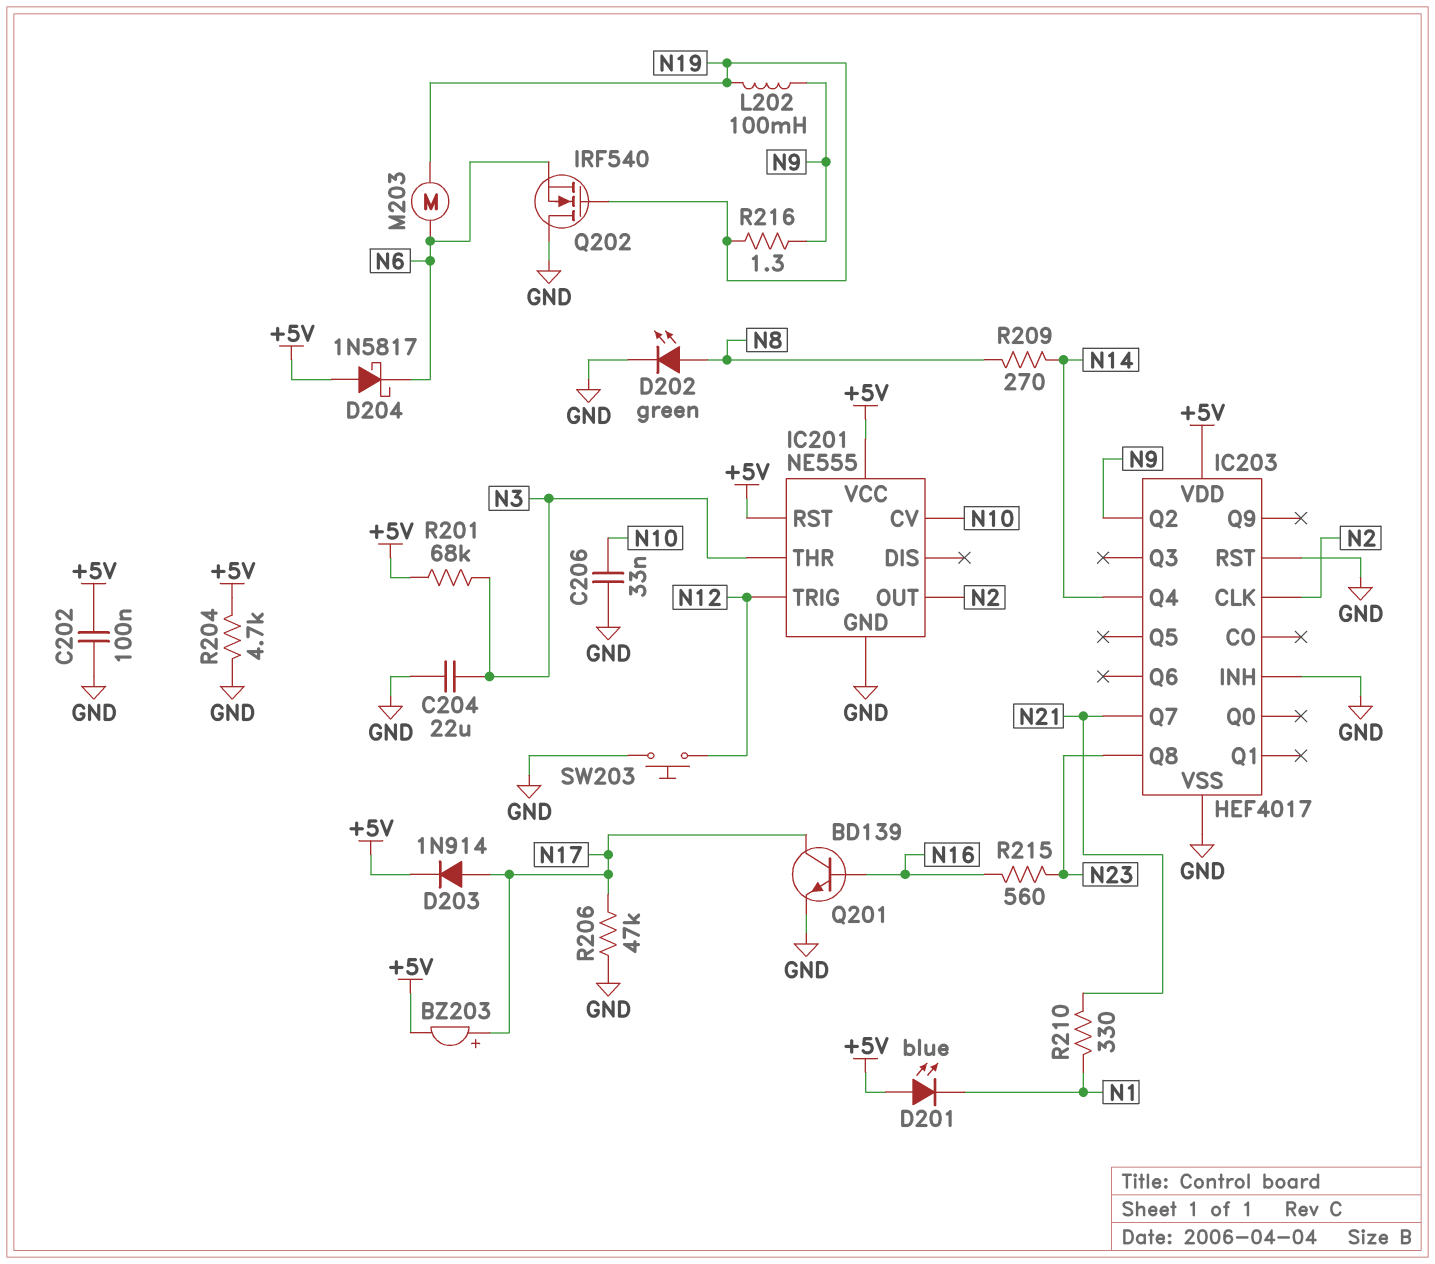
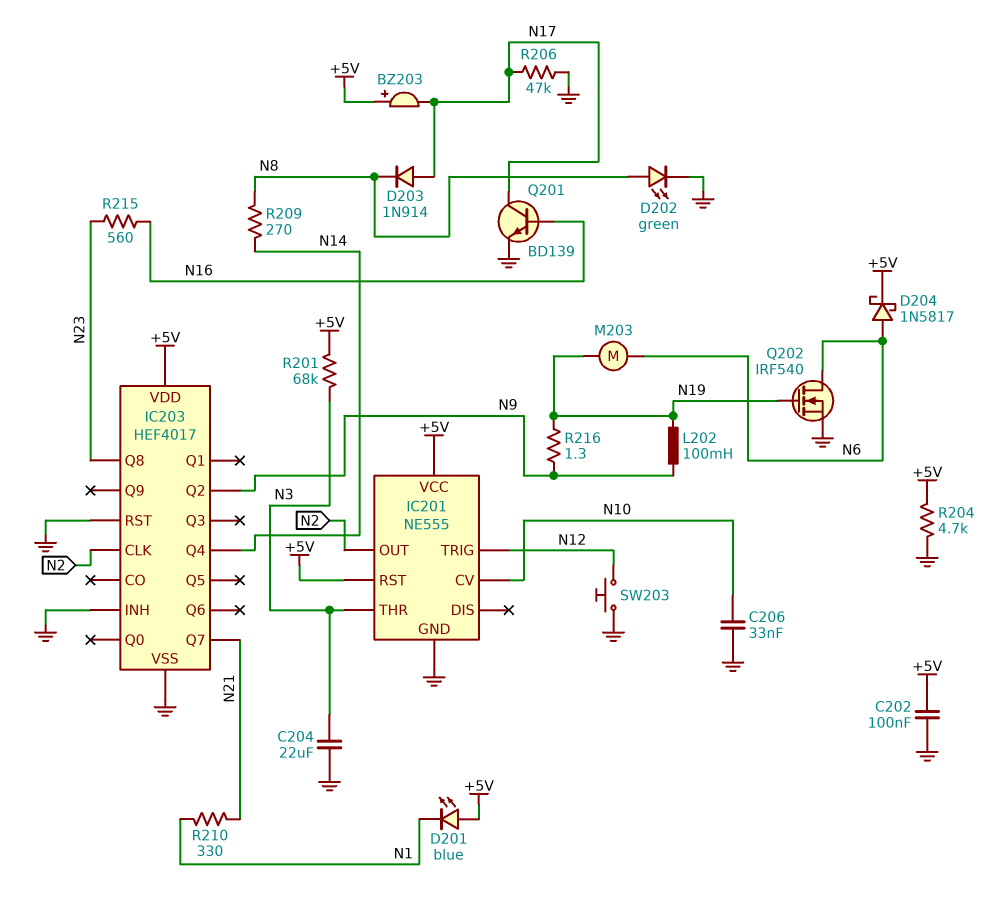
BZ203: buzzer (plus N17, minus +5V) -> buzzer (plus +5V, minus N17)
D203: diode 1N914 (A N17, K +5V) -> diode 1N914 (A N17, K N8)
D204: schottky 1N5817 (A +5V, K N6) -> schottky 1N5817 (A N6, K +5V)
Q202: NMOS IRF540 (G N19, D GND, S N6) -> NMOS IRF540 (G N19, D N6, S GND)

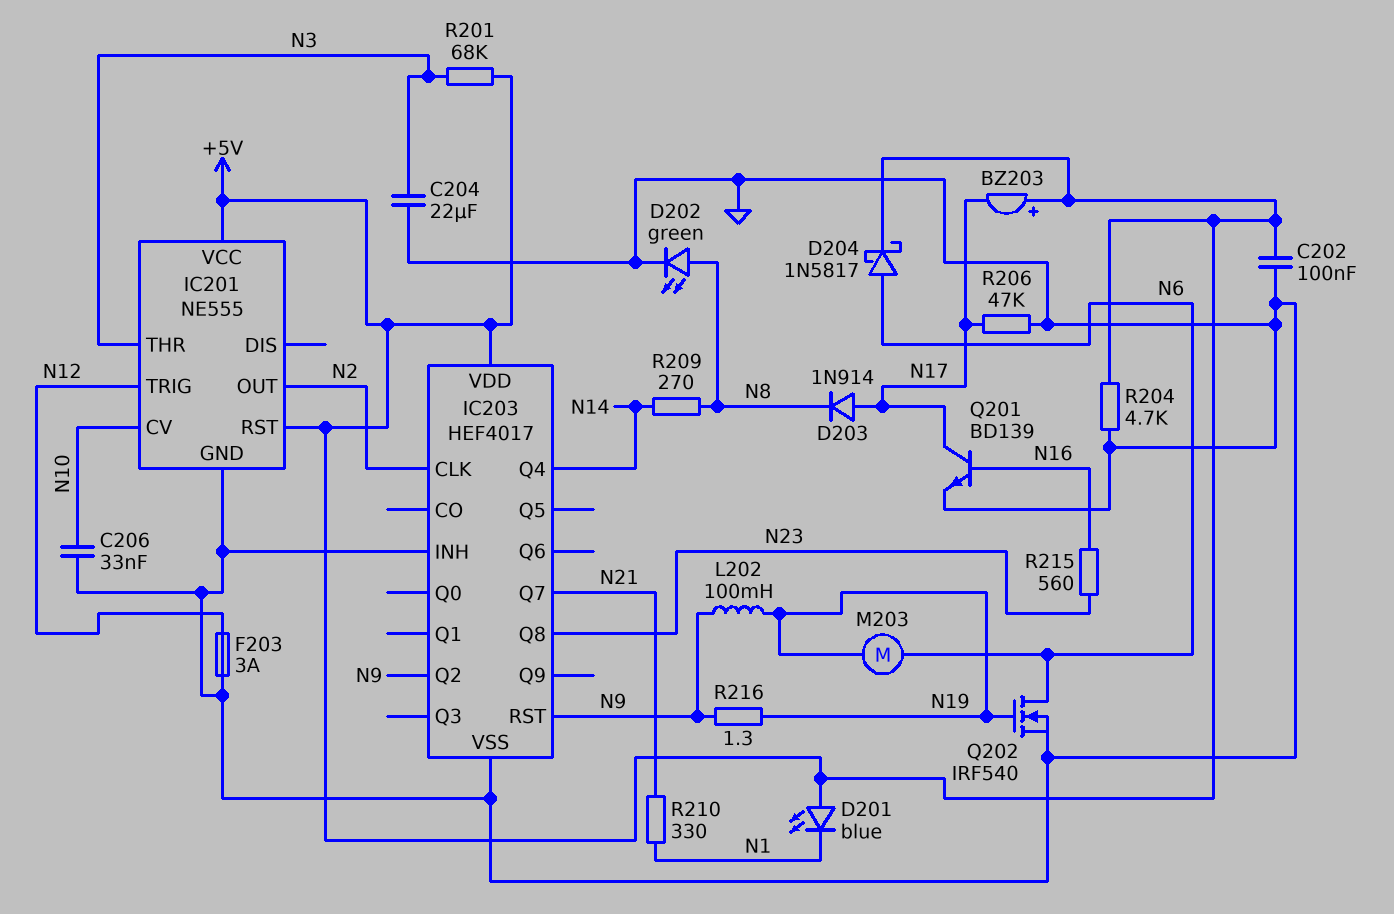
F203: none -> 3A (GND, N12)
IC203 pin RST: GND -> N9
SW203: button (GND, N12) -> none

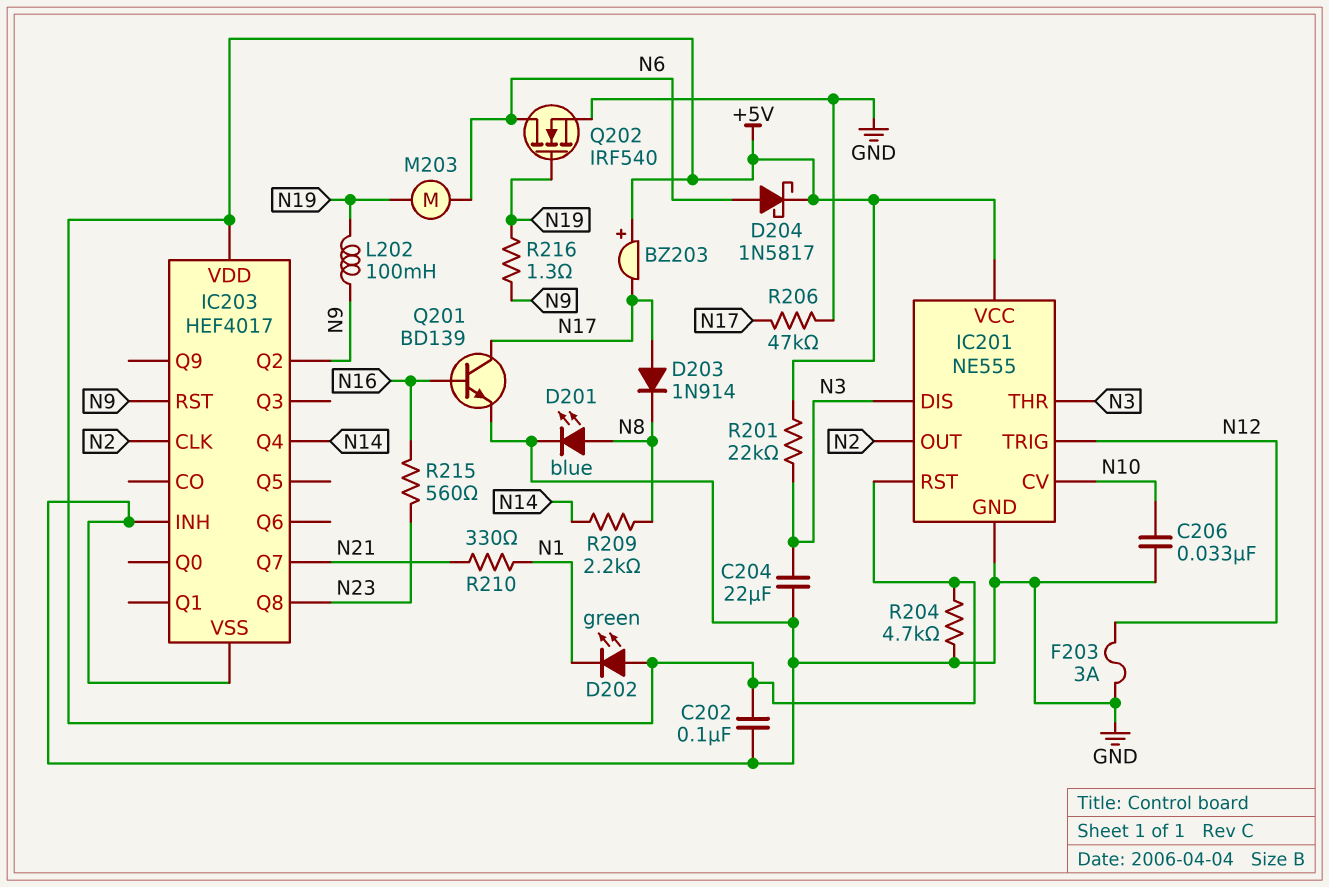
D201: LED blue (A +5V, K N1) -> LED blue (A N8, K GND)
D202: LED green (A N8, K GND) -> LED green (A +5V, K N1)
IC201 pin DIS: none -> N3
R201: 68k (+5V, N3) -> 22k (+5V, N3)
R209: 270 (N8, N14) -> 2.2k (N8, N14)

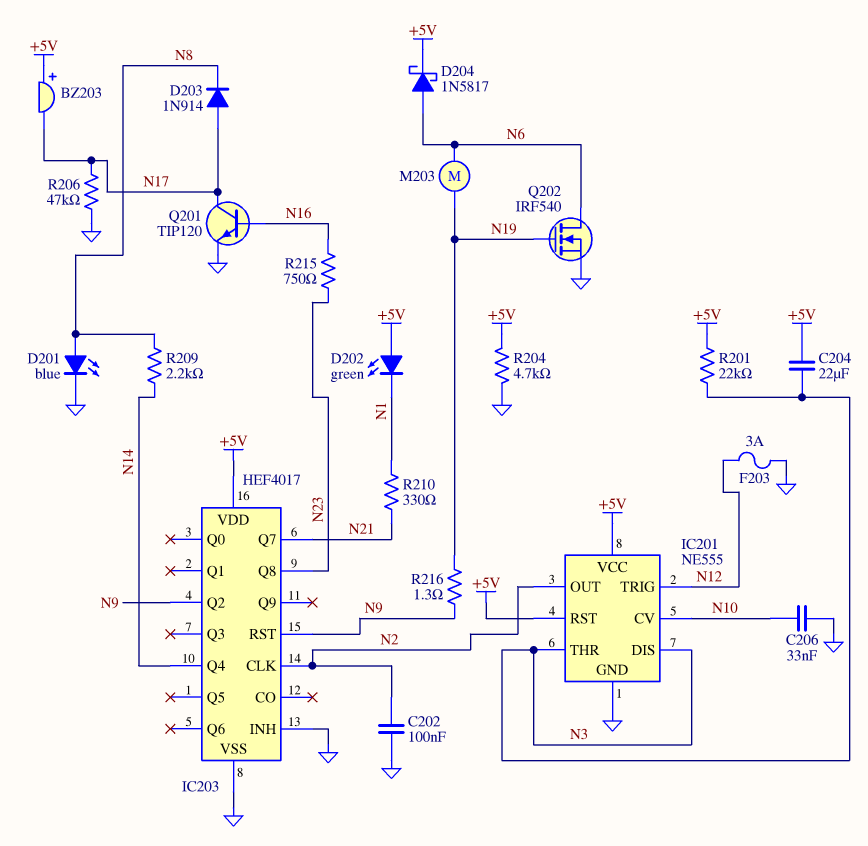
C202: 100nF (+5V, GND) -> 100nF (GND, N2)
C204: 22uF (GND, N3) -> 22uF (+5V, N3)
L202: 100mH (N9, N19) -> none
Q201: NPN BD139 (B N16, C N17, E GND) -> NPN TIP120 (B N16, C N17, E GND)
R215: 560 (N16, N23) -> 750 (N16, N23)

